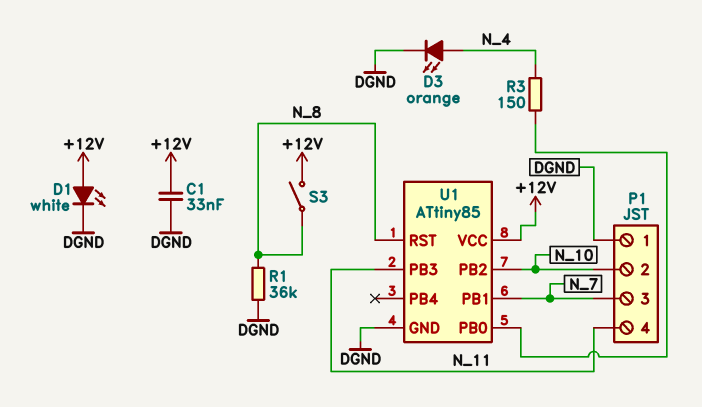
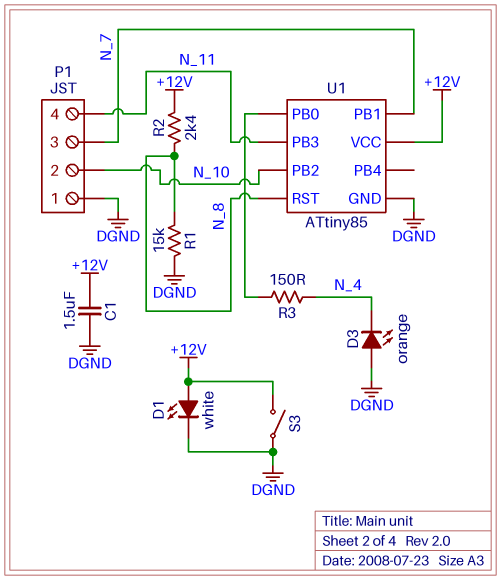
C1: 33nF (+12V, DGND) -> 1.5uF (+12V, DGND)
D3: LED orange (A N_4, K DGND) -> LED orange (A DGND, K N_4)
R1: 36k (DGND, N_8) -> 15k (DGND, N_8)
R2: none -> 2.4k (+12V, N_8)
S3: switch (+12V, N_8) -> switch (+12V, DGND)

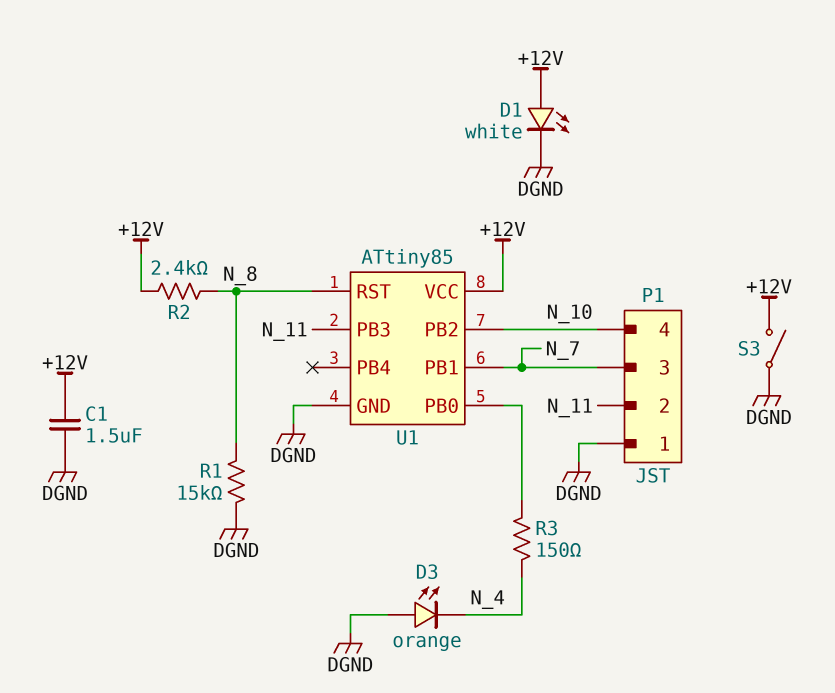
P1 pin 2: N_10 -> N_11
P1 pin 4: N_11 -> N_10

